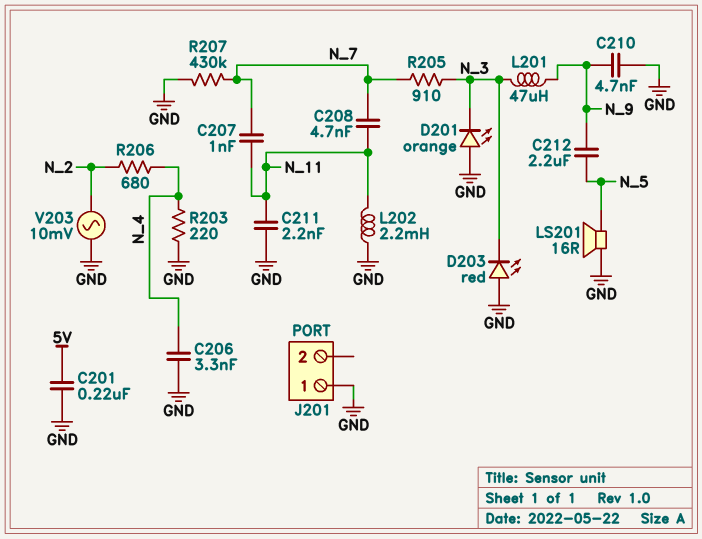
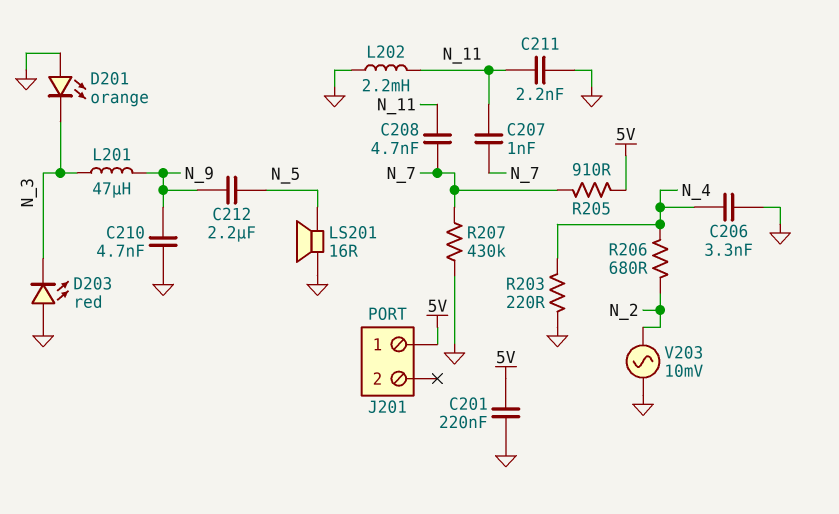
J201 pin 1: GND -> 5V
R205: 910 (N_3, N_7) -> 910 (5V, N_7)

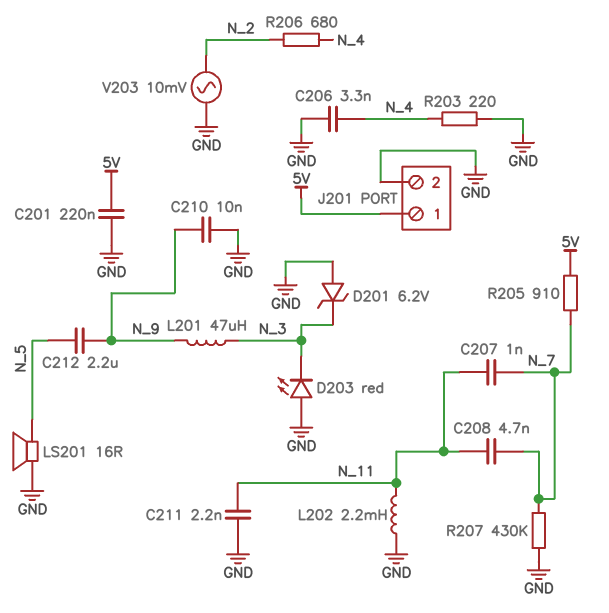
C210: 4.7nF (GND, N_9) -> 10nF (GND, N_9)
D201: LED orange (A GND, K N_3) -> zener 6.2V (A GND, K N_3)
J201 pin 2: none -> GND

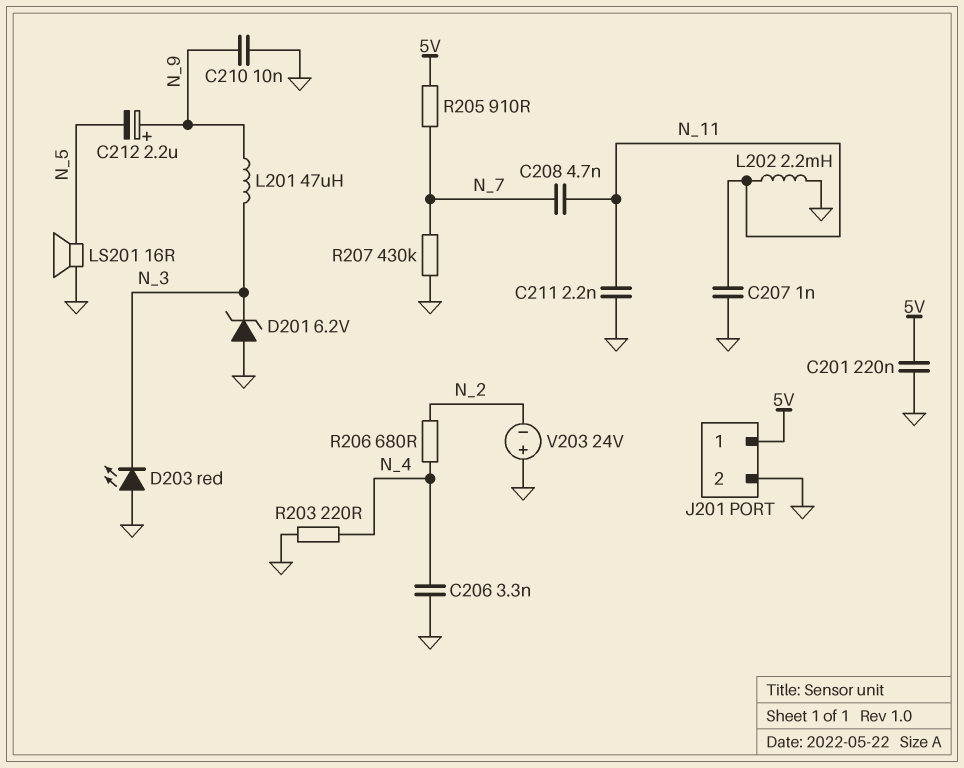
C207: 1nF (N_7, N_11) -> 1nF (GND, N_11)
C212: 2.2uF (N_5, N_9) -> 2.2uF (plus N_9, minus N_5)
V203: AC 10mV (GND, N_2) -> 24V (plus GND, minus N_2)

